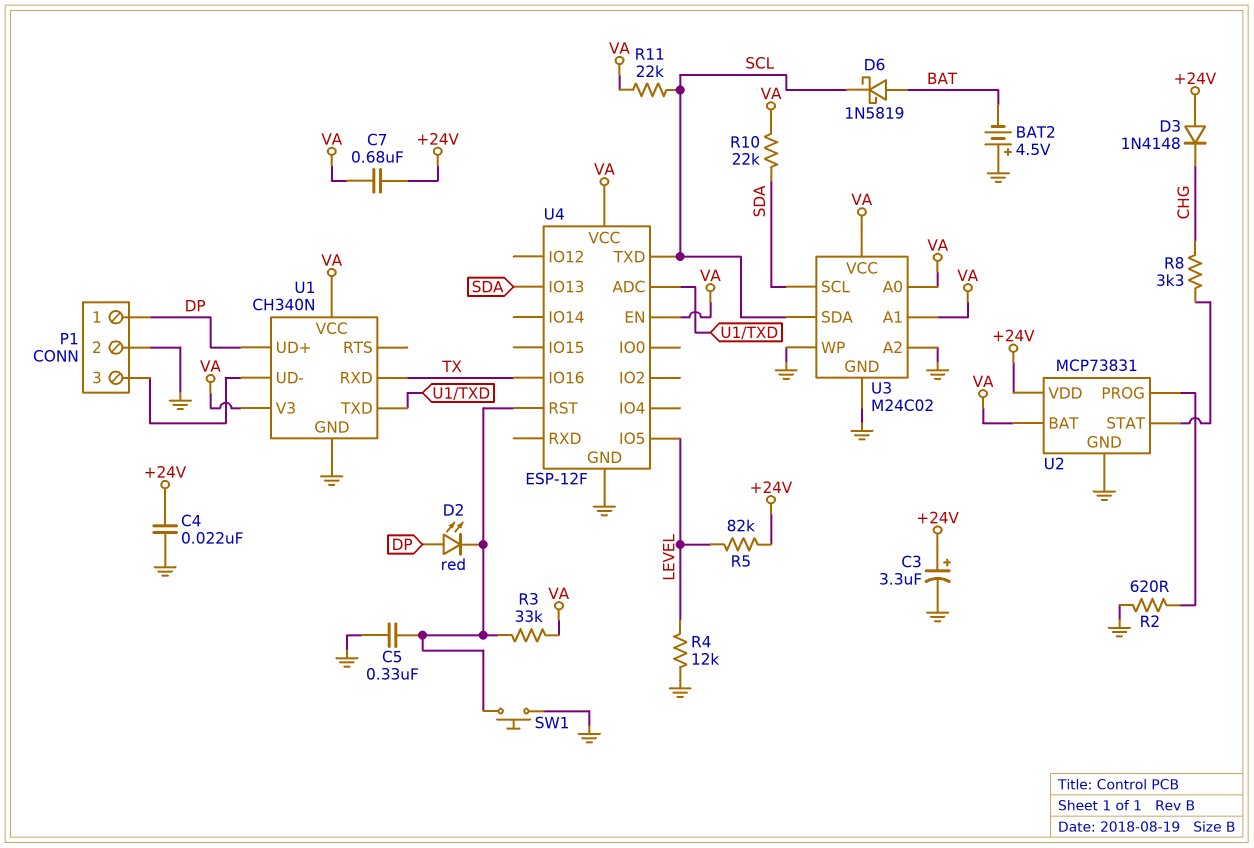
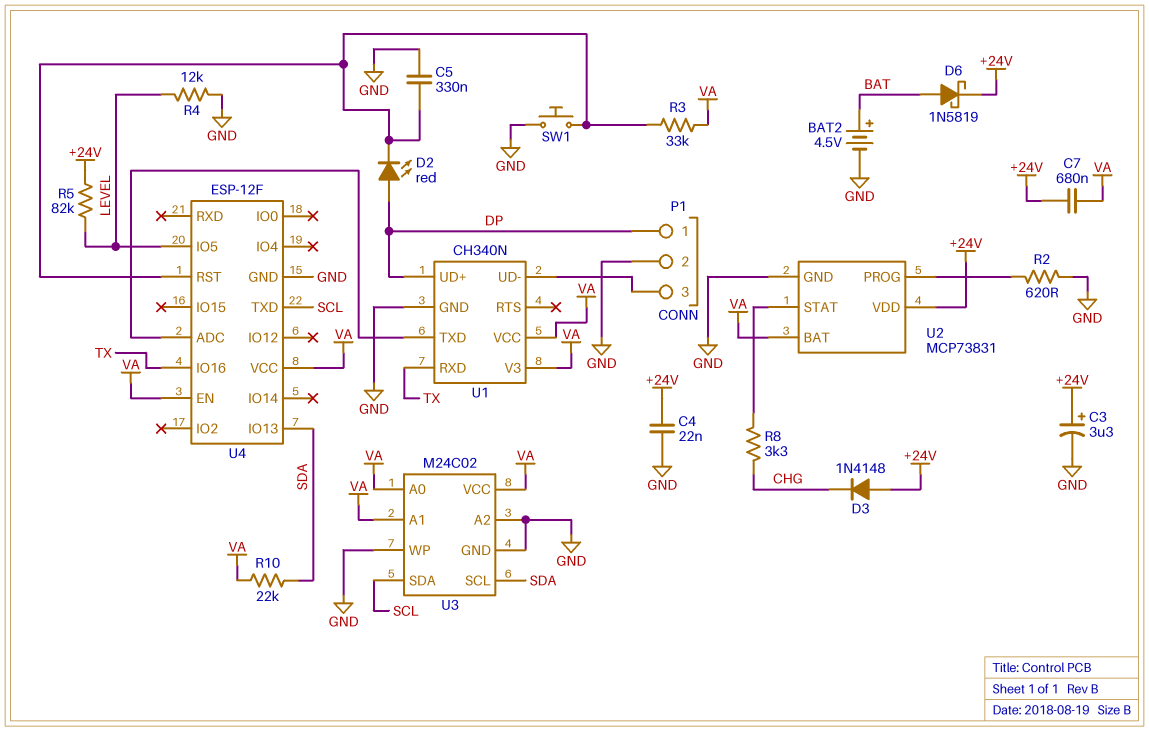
BAT2: 4.5V (plus GND, minus BAT) -> 4.5V (plus BAT, minus GND)
D6: schottky 1N5819 (A BAT, K SCL) -> schottky 1N5819 (A BAT, K +24V)
R11: 22k (SCL, VA) -> none

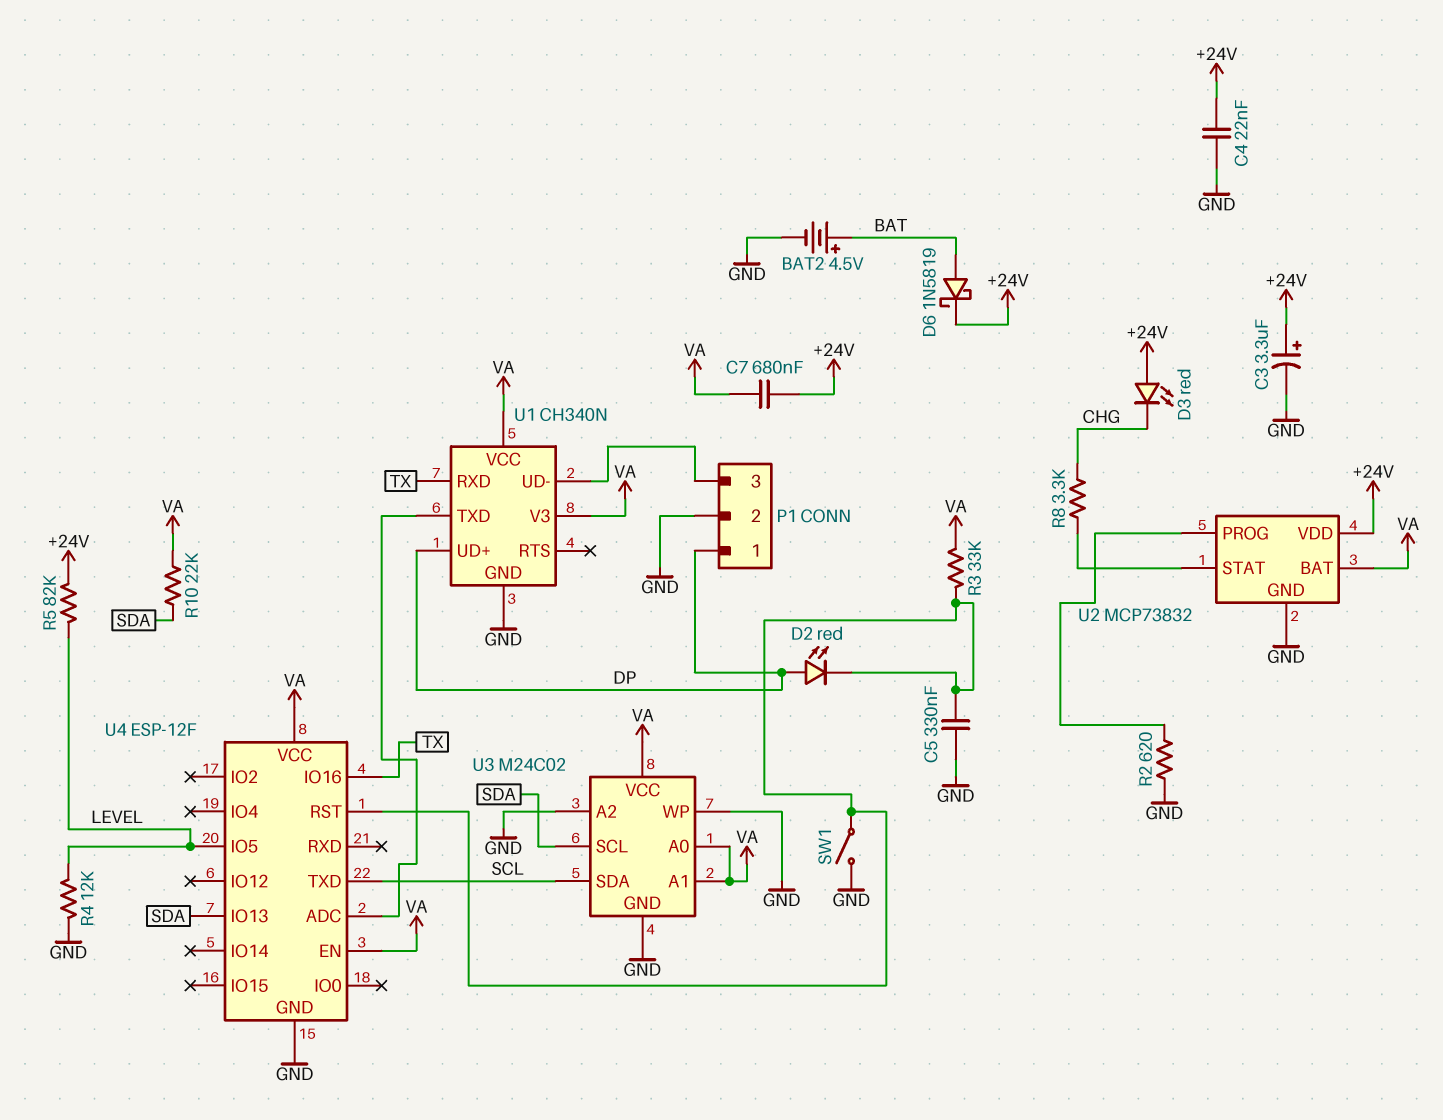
D3: diode 1N4148 (A +24V, K CHG) -> LED red (A +24V, K CHG)
SW1: button (GND, U4/RST) -> switch (GND, U4/RST)
U2: MCP73831 -> MCP73832

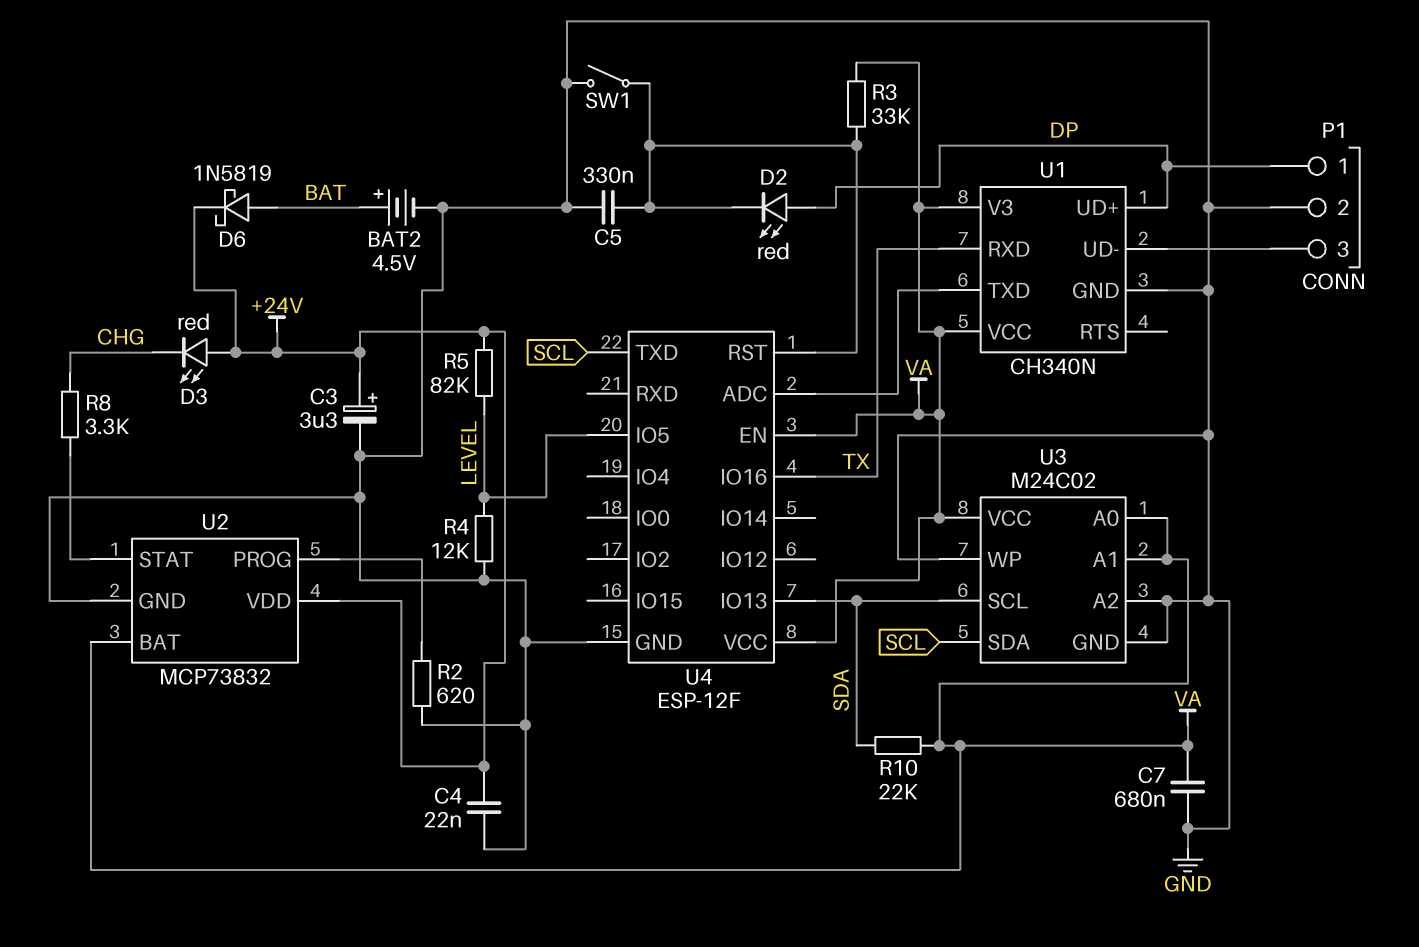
C7: 680nF (+24V, VA) -> 680nF (GND, VA)

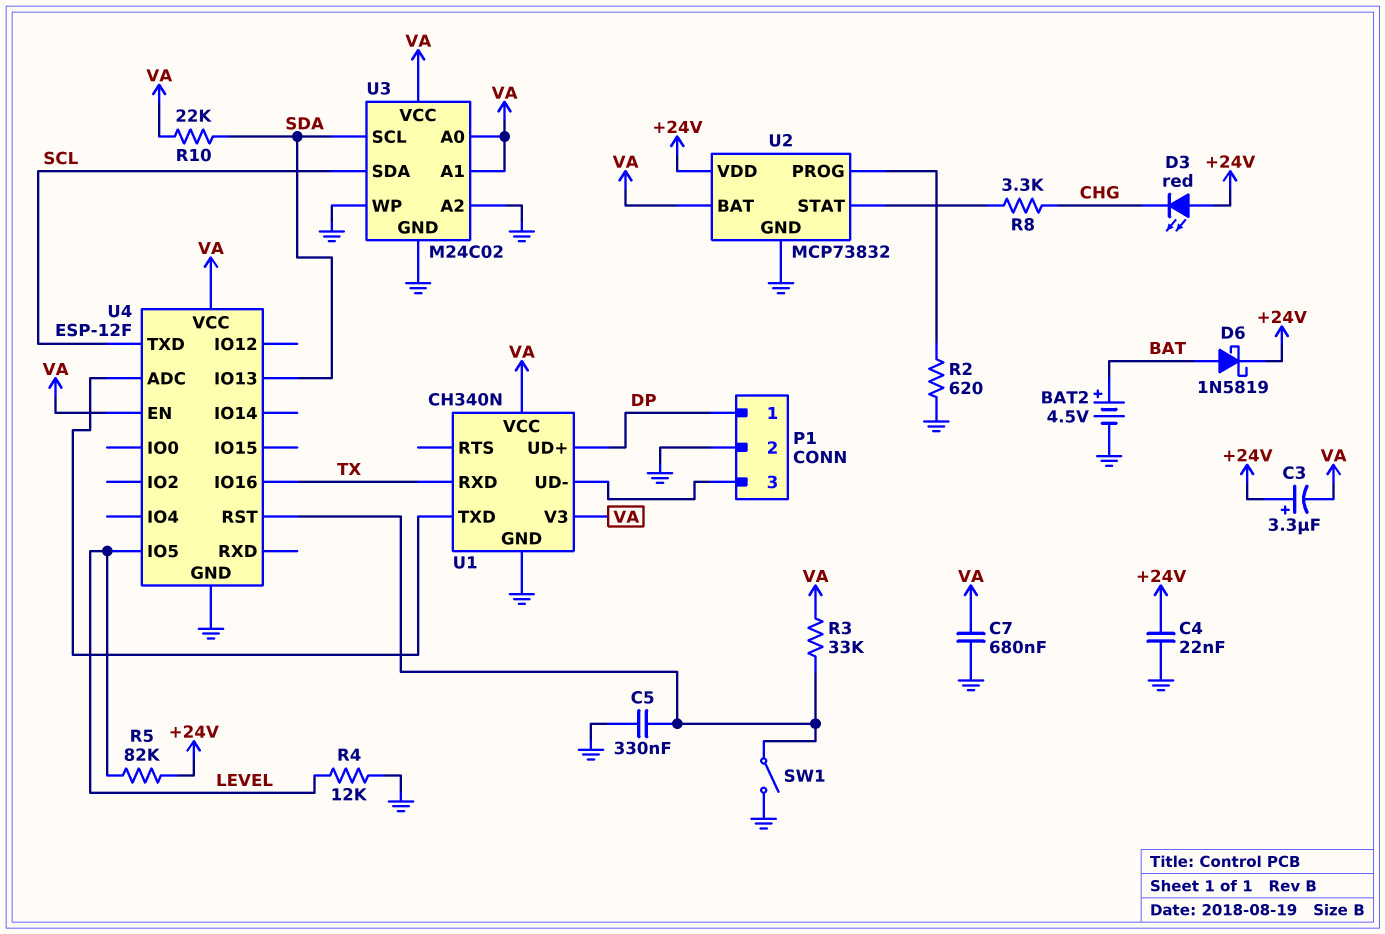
C3: 3.3uF (plus +24V, minus GND) -> 3.3uF (plus +24V, minus VA)
D2: LED red (A DP, K U4/RST) -> none

